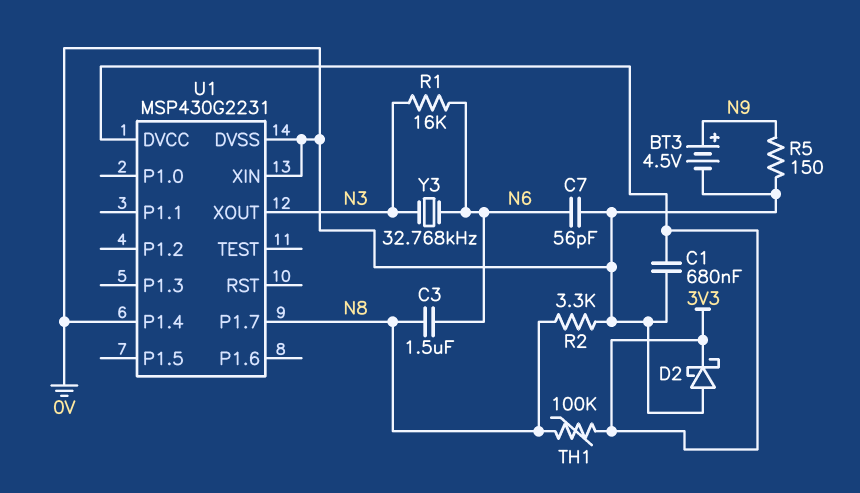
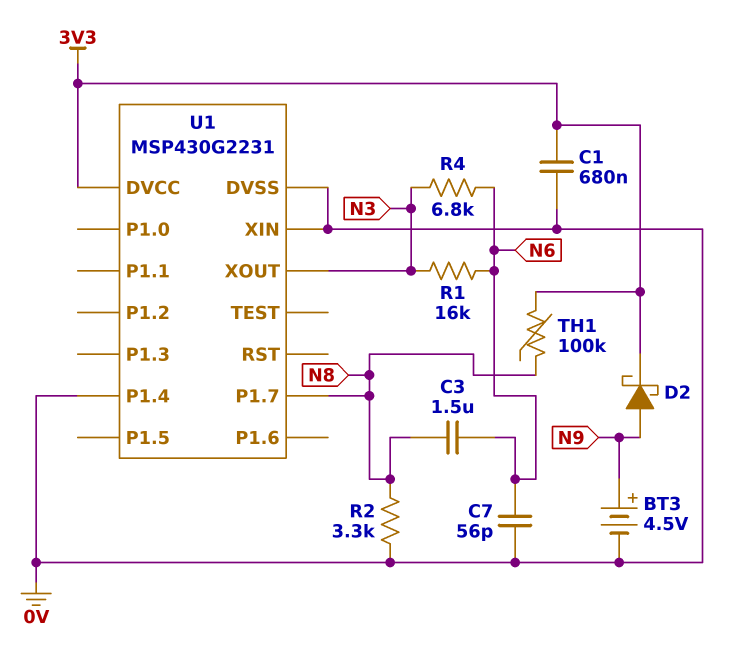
D2: schottky (A 0V, K 3V3) -> schottky (A N9, K 3V3)
R4: none -> 6.8k (N3, N6)
R5: 150 (0V, N9) -> none
Y3: 32.768kHz (N3, N6) -> none

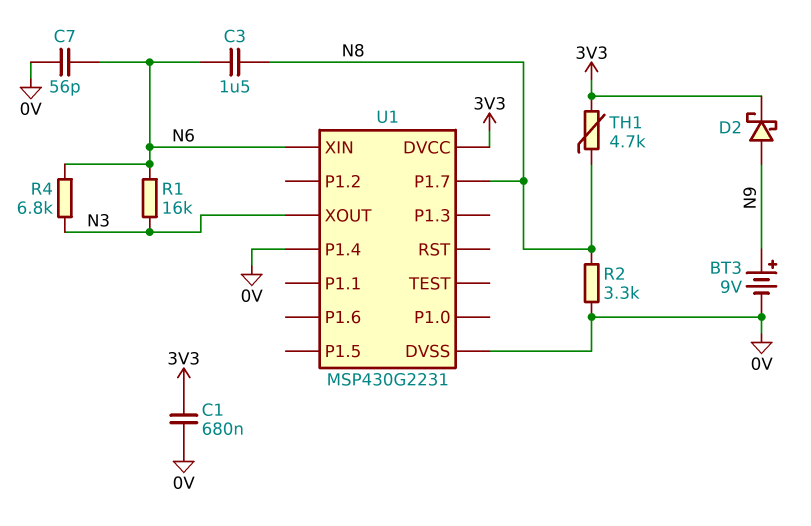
BT3: 4.5V (plus N9, minus 0V) -> 9V (plus N9, minus 0V)
TH1: 100k (3V3, N8) -> 4.7k (3V3, N8)
U1 pin XIN: 0V -> N6

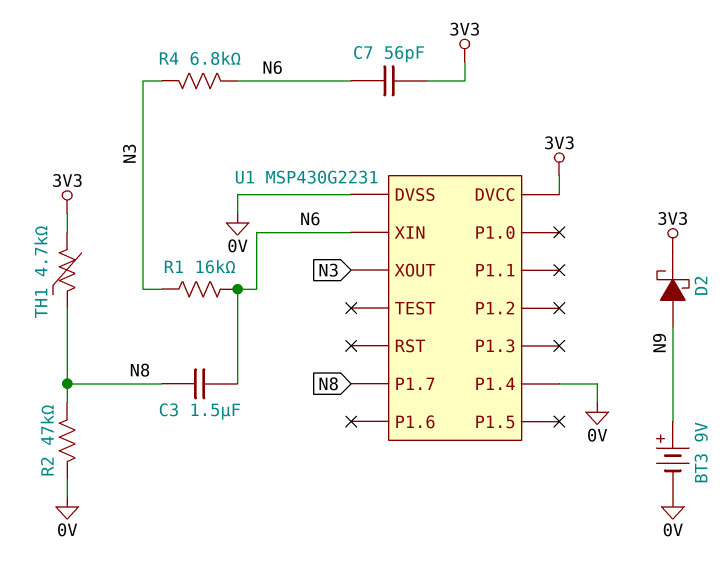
C1: 680nF (0V, 3V3) -> none
C7: 56pF (0V, N6) -> 56pF (3V3, N6)
R2: 3.3k (0V, N8) -> 47k (0V, N8)

